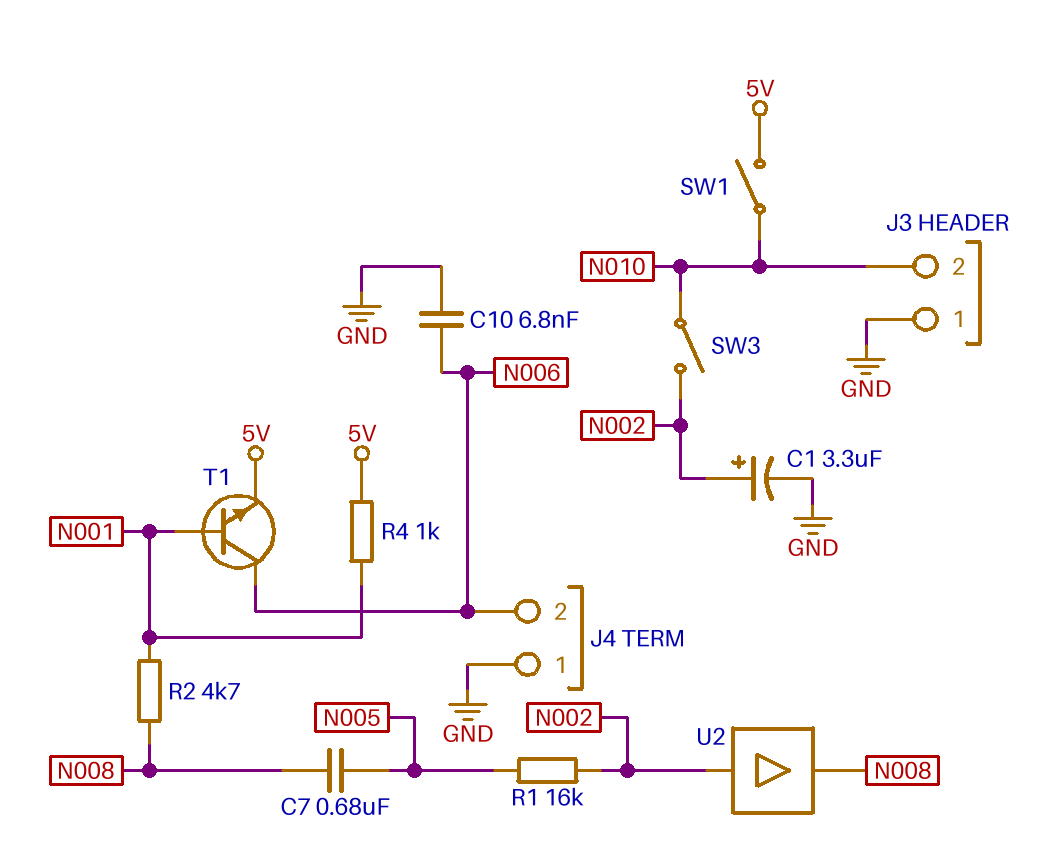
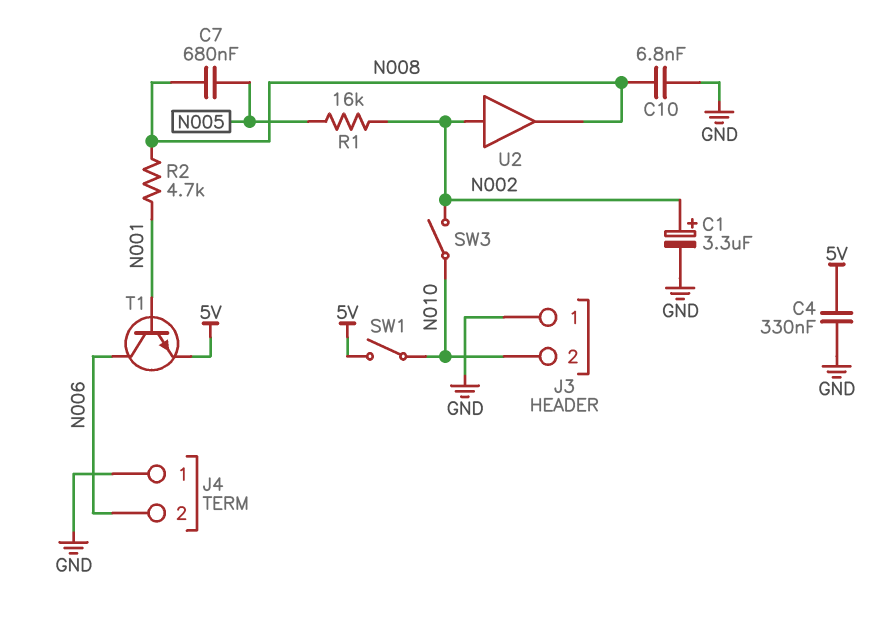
C4: none -> 330nF (5V, GND)
C10: 6.8nF (GND, N006) -> 6.8nF (GND, N008)
R4: 1k (5V, N001) -> none

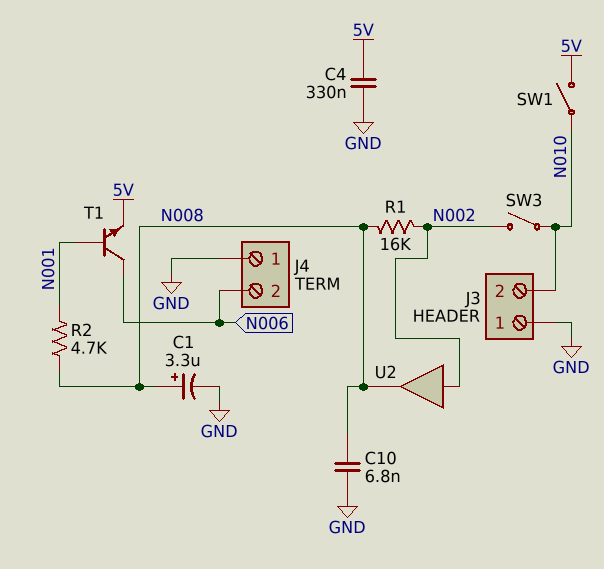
C1: 3.3uF (plus N002, minus GND) -> 3.3uF (plus N008, minus GND)
C7: 680nF (N005, N008) -> none
R1: 16k (N002, N005) -> 16k (N002, N008)

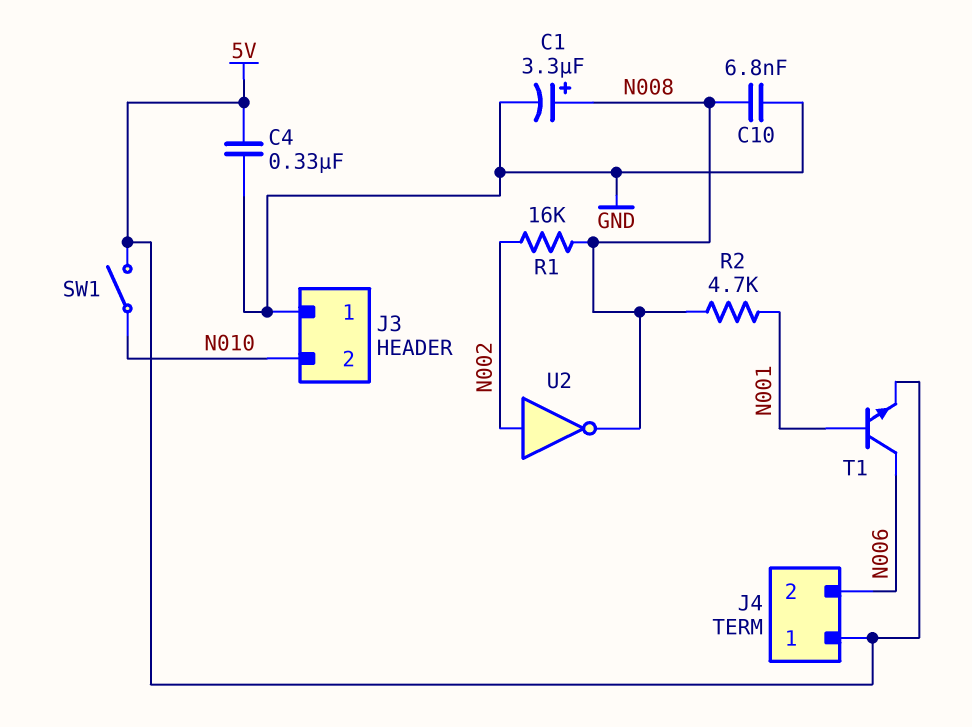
J4 pin 1: GND -> 5V
SW3: switch (N002, N010) -> none
U2: buffer (in N002, out N008) -> NOT (in N002, out N008)

